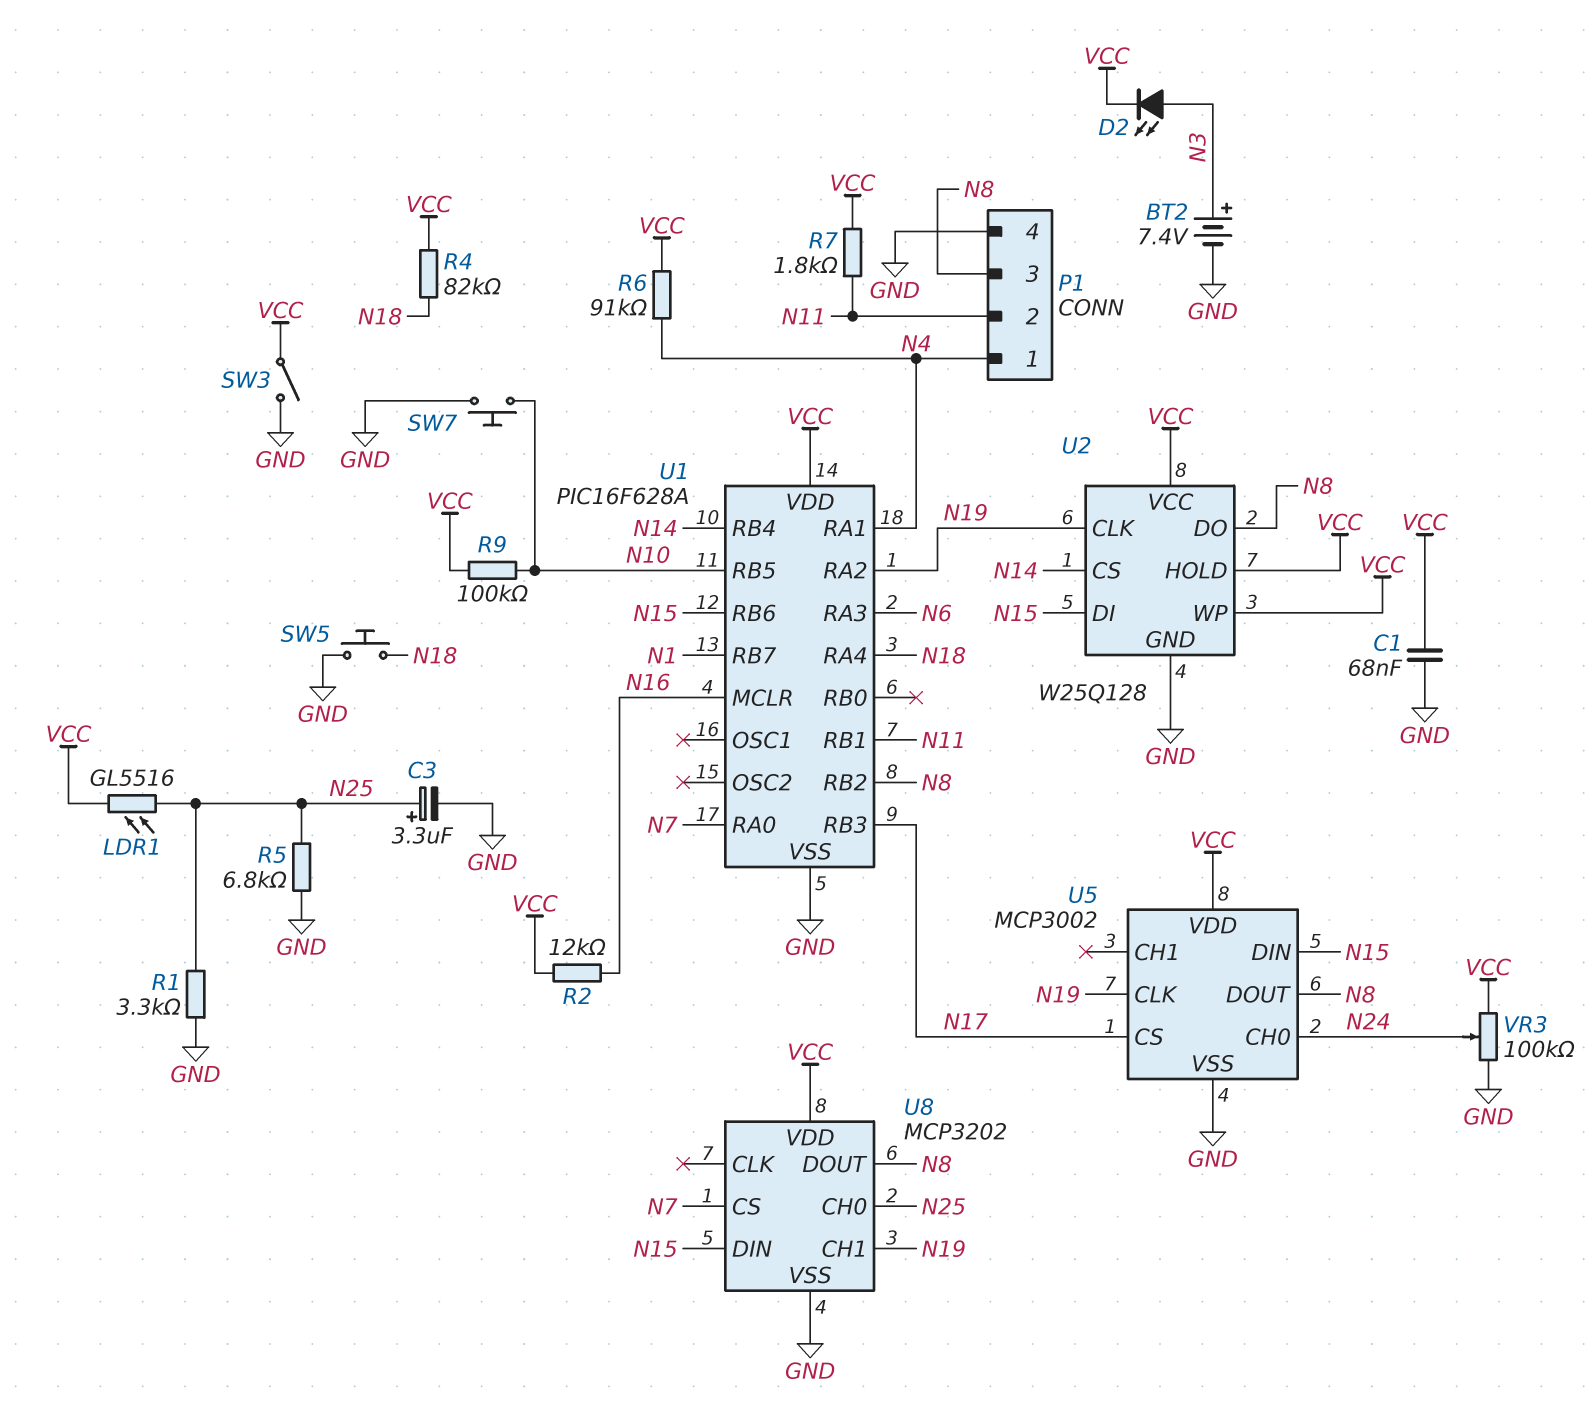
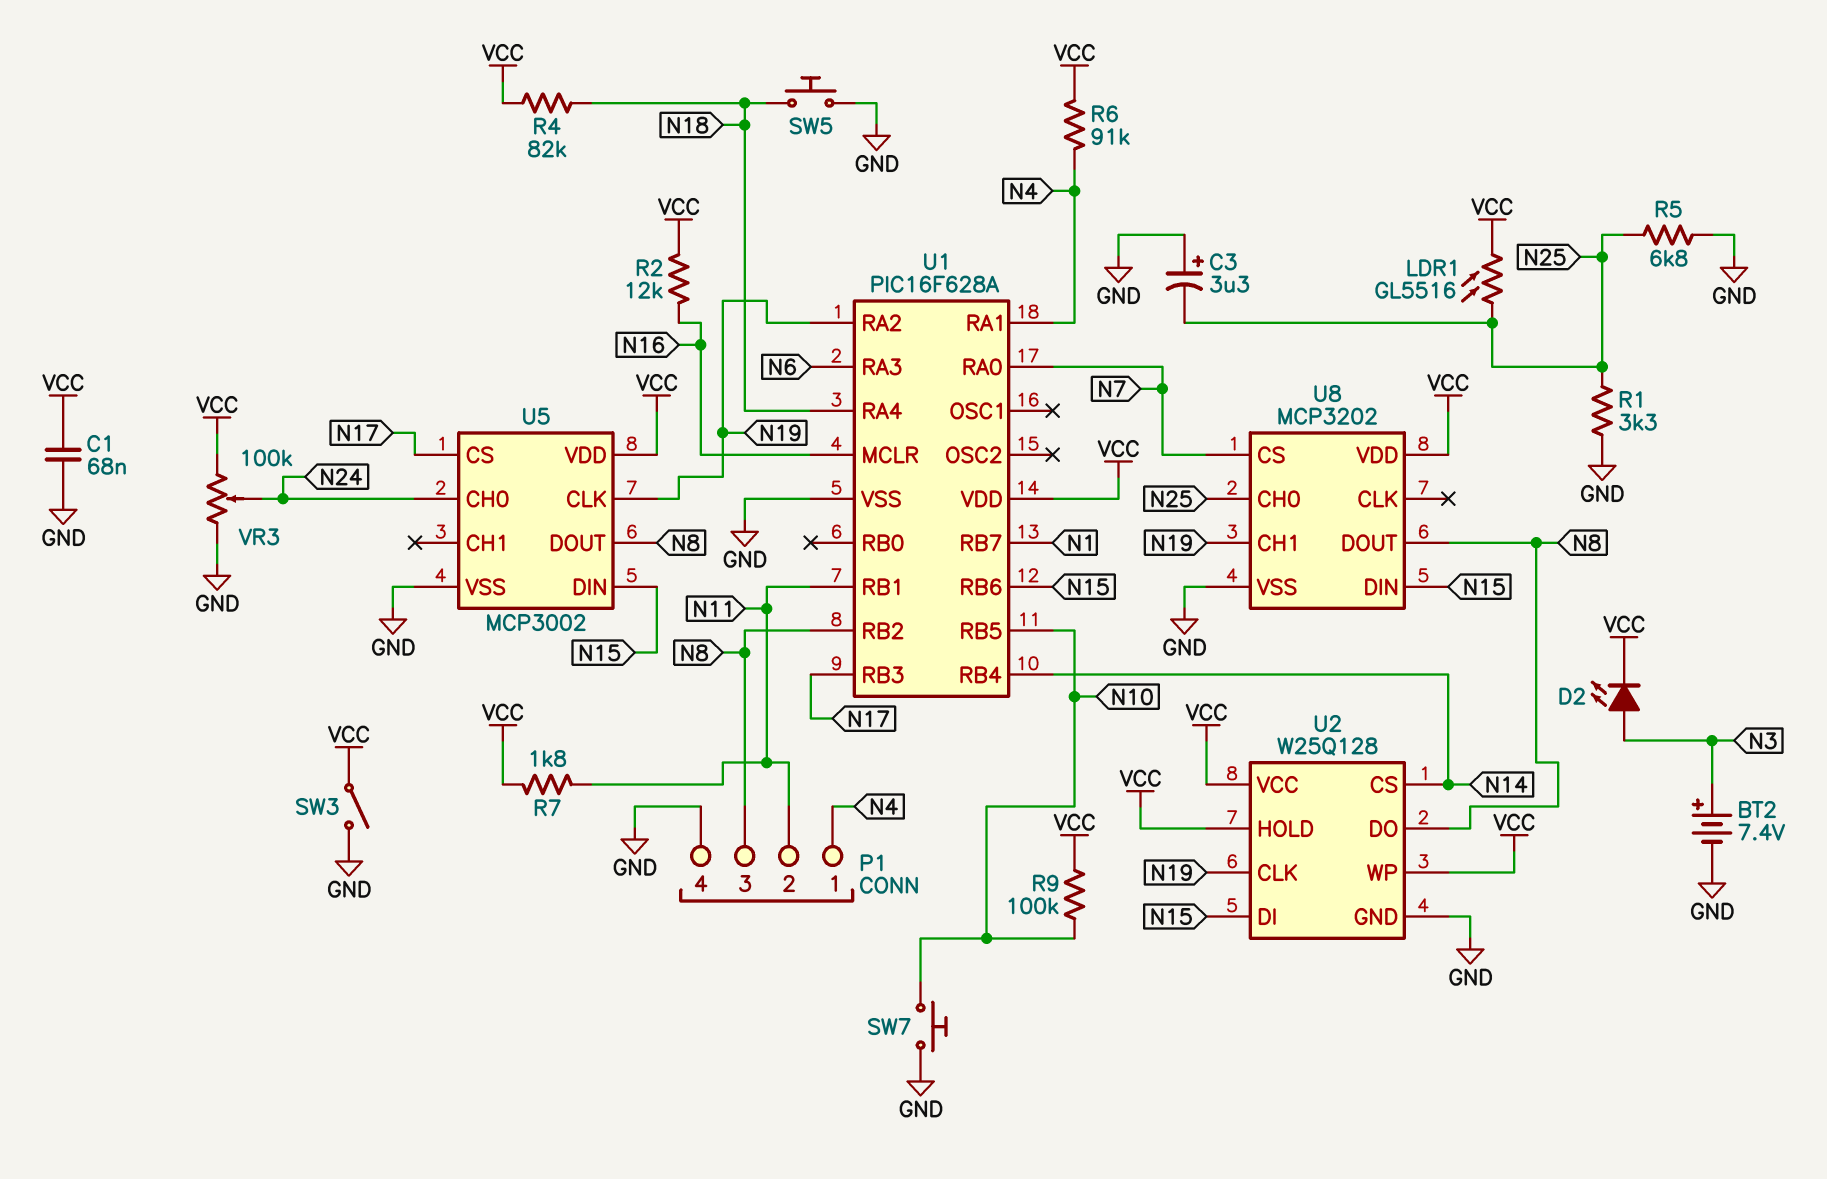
C3: 3.3uF (plus N25, minus GND) -> 3.3uF (plus GND, minus N25)

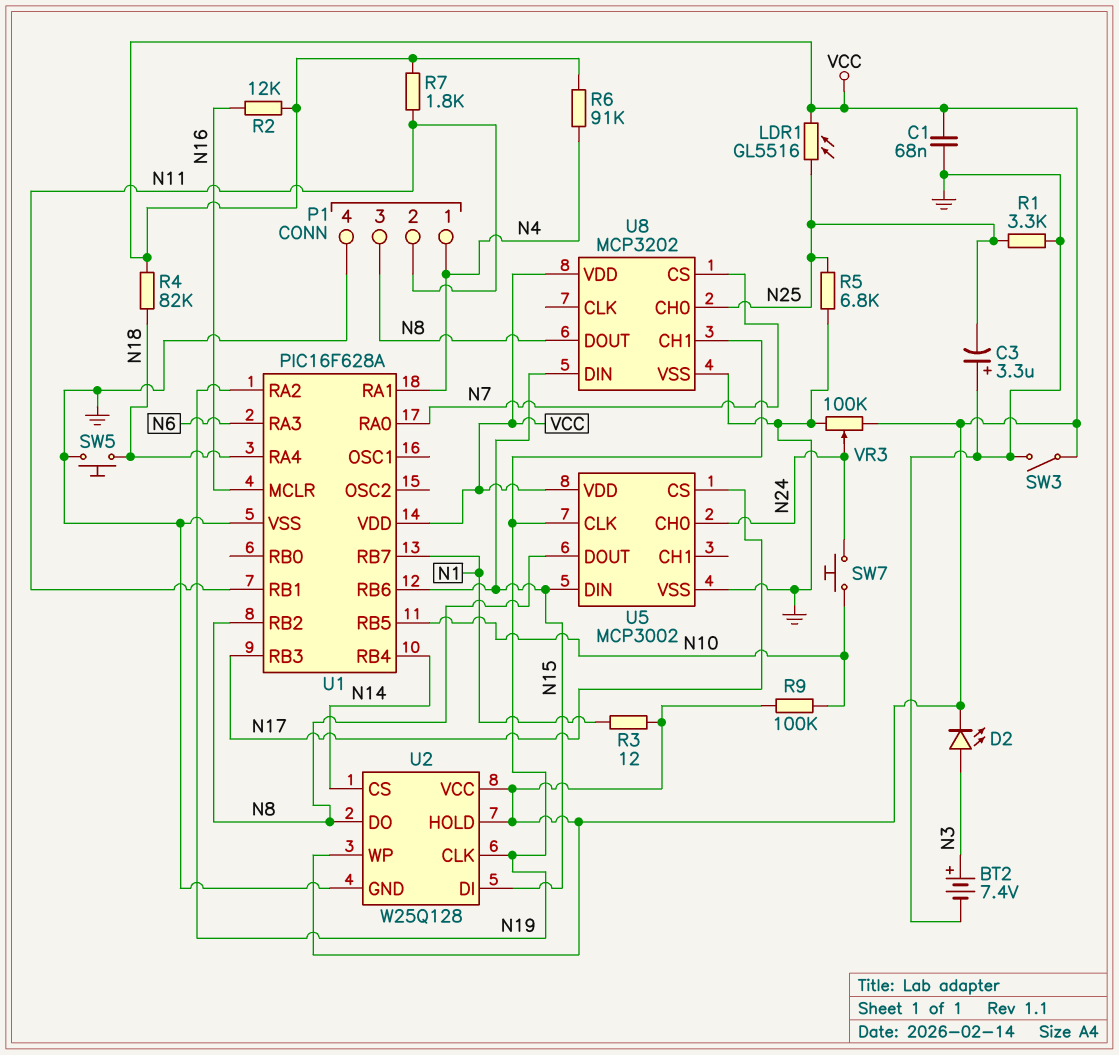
R3: none -> 12 (N1, VCC)
SW7: button (GND, N10) -> button (N10, N24)

